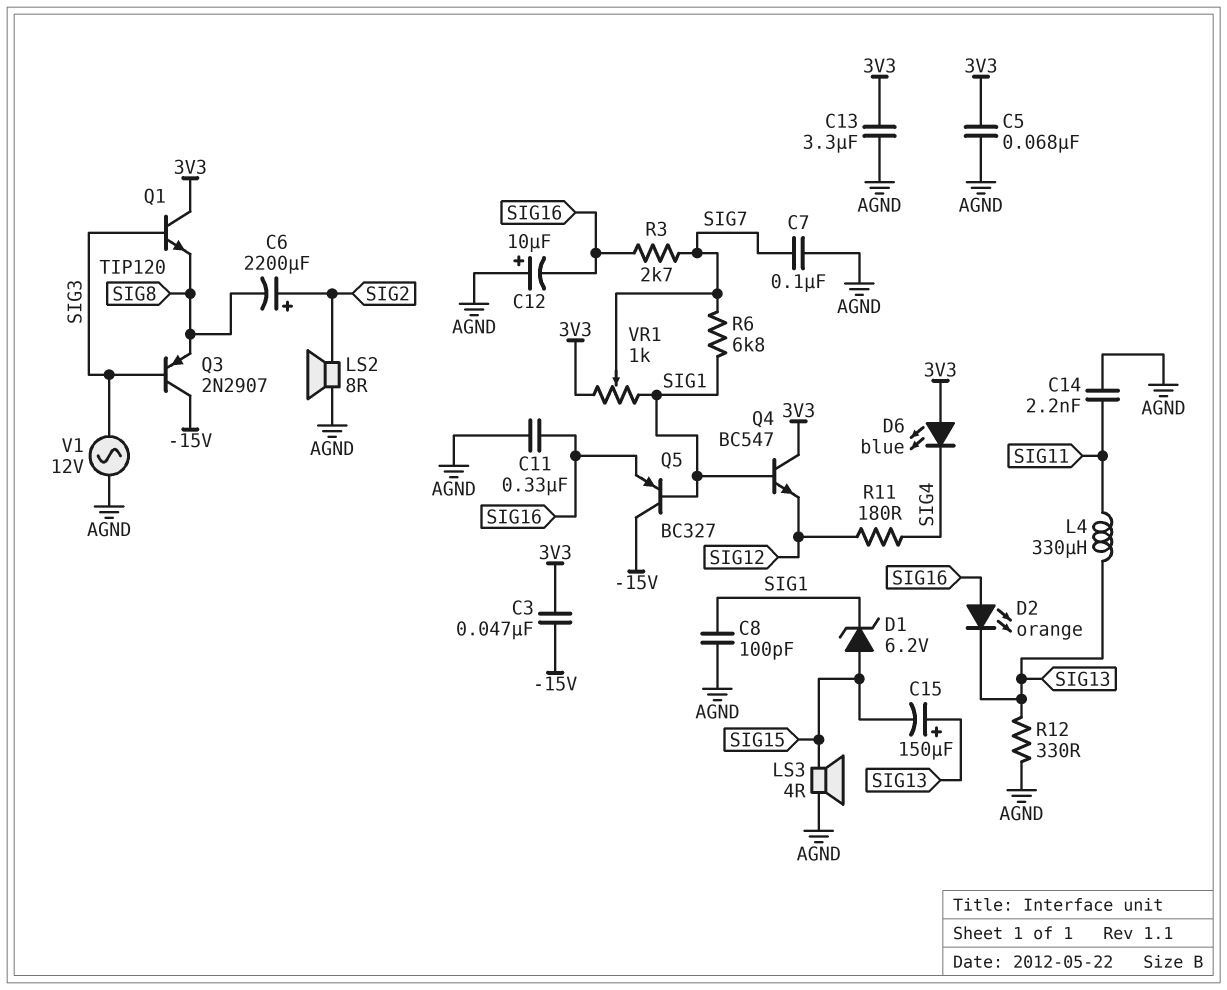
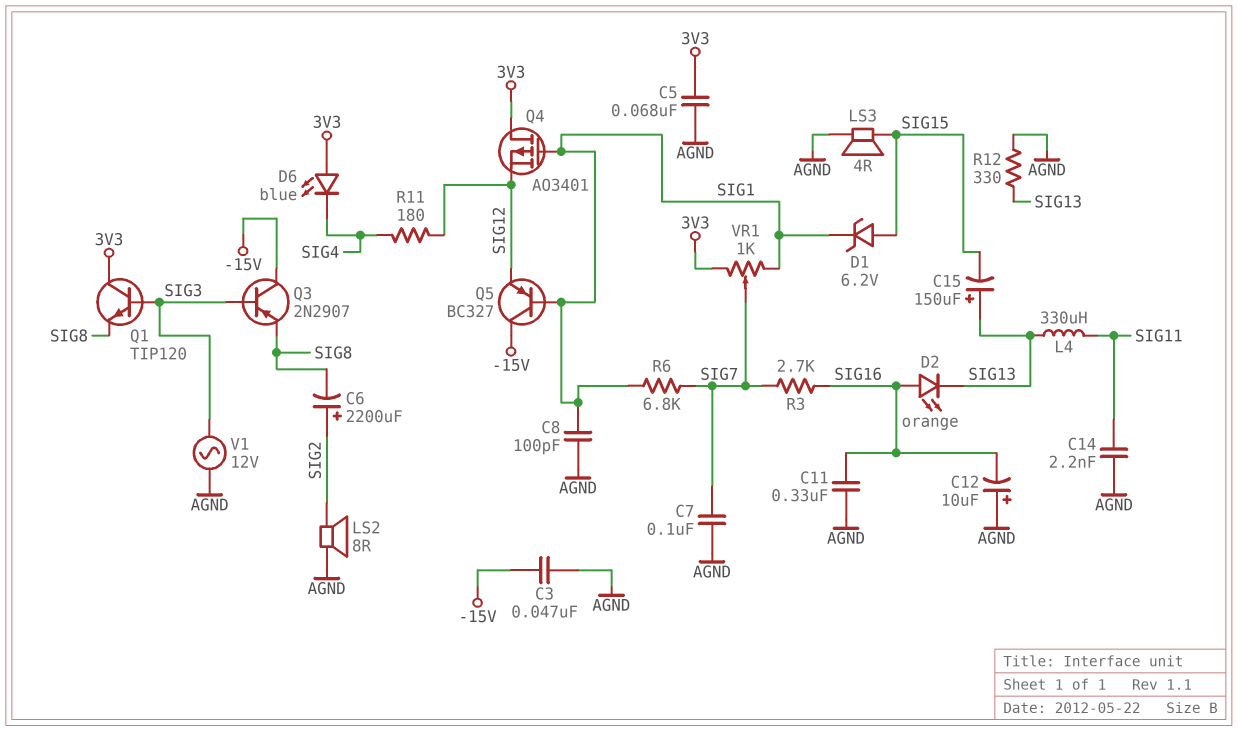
C3: 47nF (-15V, 3V3) -> 47nF (-15V, AGND)
C13: 3.3uF (3V3, AGND) -> none
Q4: NPN BC547 (B SIG1, C 3V3, E SIG12) -> PMOS AO3401 (G SIG1, D 3V3, S SIG12)
Q5: PNP BC327 (B SIG1, C -15V, E SIG16) -> PNP BC327 (B SIG1, C -15V, E SIG12)

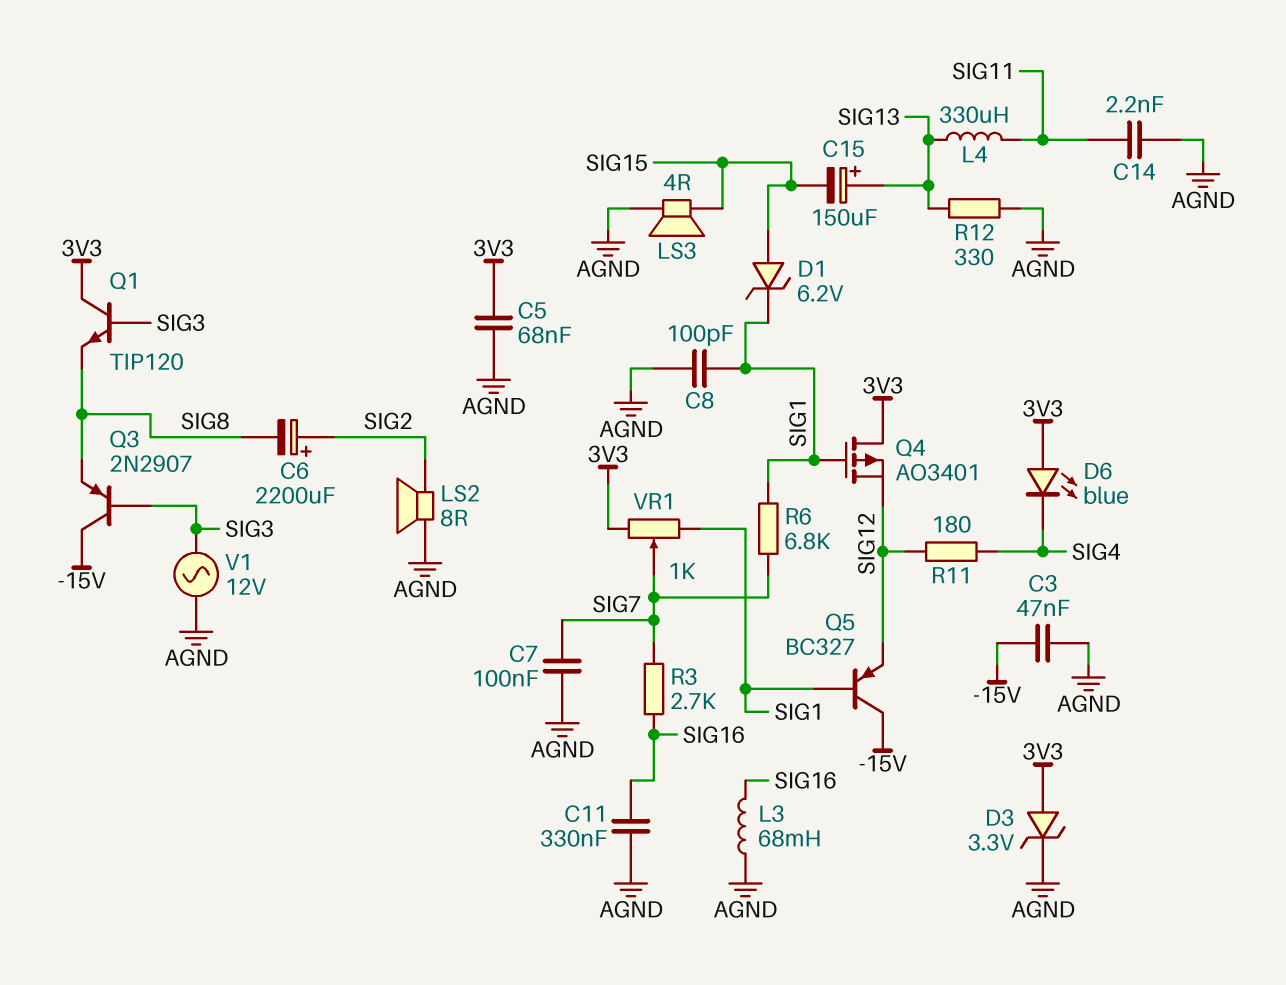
C12: 10uF (plus AGND, minus SIG16) -> none
D2: LED orange (A SIG16, K SIG13) -> none
D3: none -> zener 3.3V (A 3V3, K AGND)
L3: none -> 68mH (AGND, SIG16)

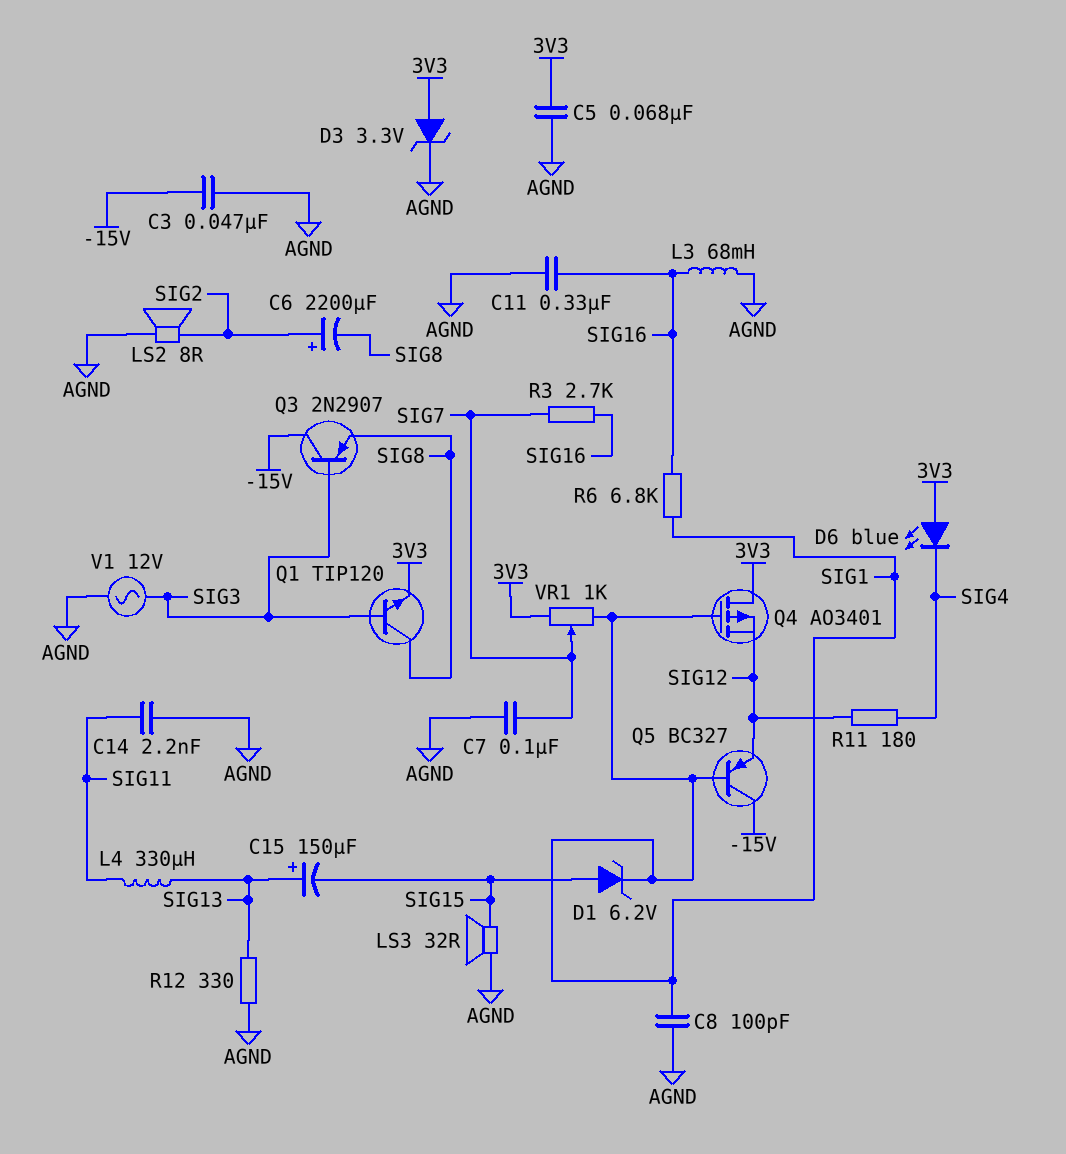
LS3: speaker 4R (AGND, SIG15) -> speaker 32R (AGND, SIG15)
Q1: NPN TIP120 (B SIG3, C 3V3, E SIG8) -> NPN TIP120 (B SIG3, C SIG8, E 3V3)
R6: 6.8k (SIG1, SIG7) -> 6.8k (SIG1, SIG16)

